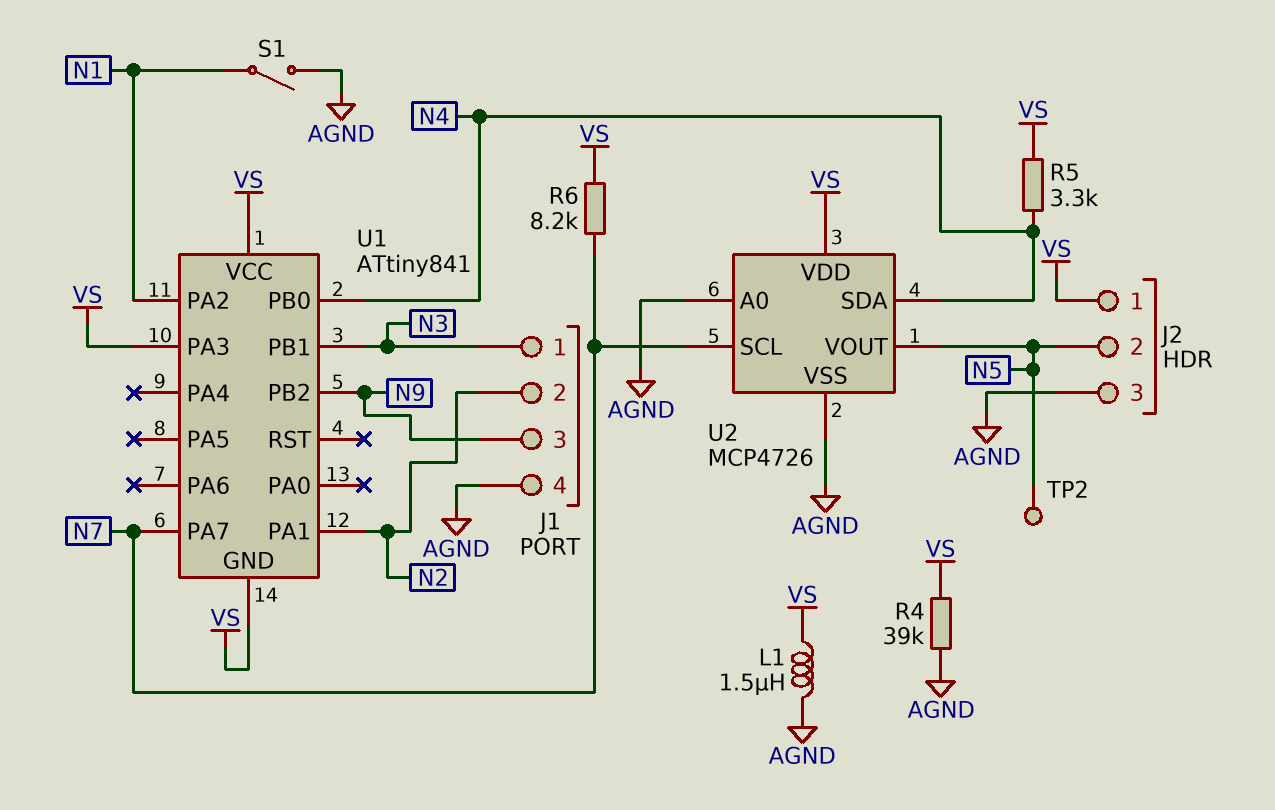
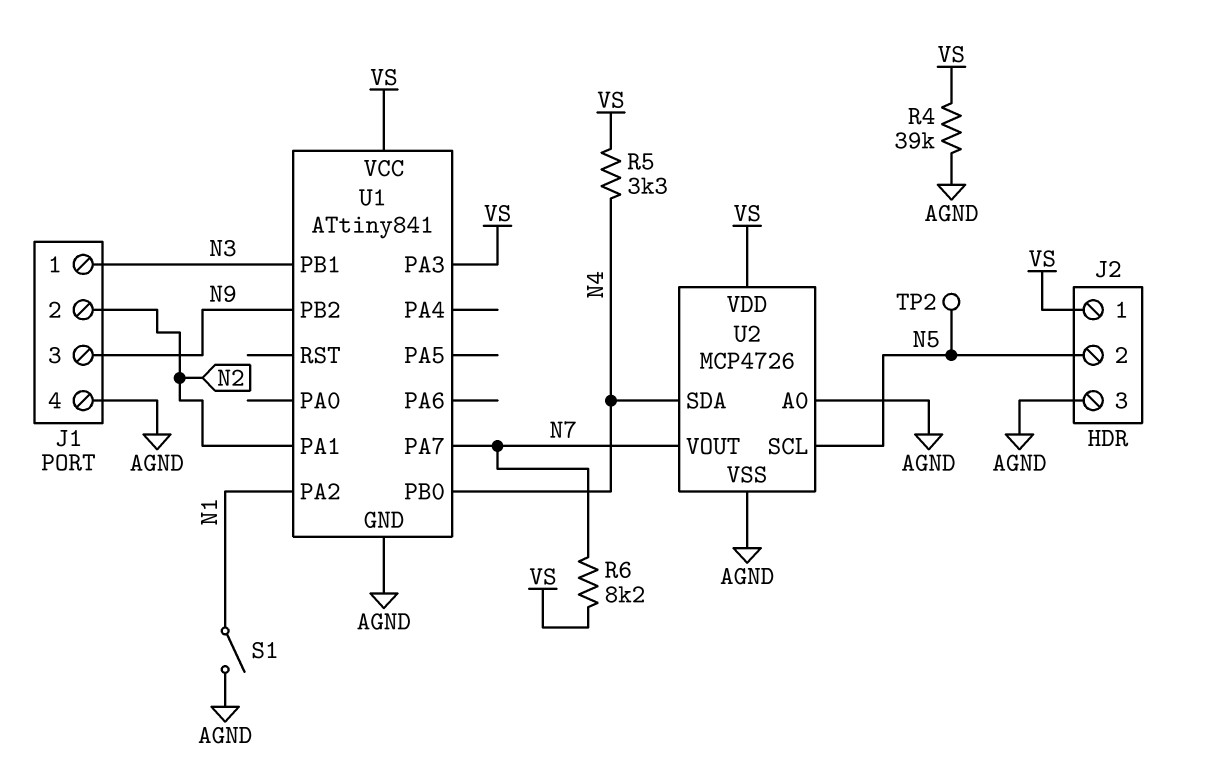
L1: 1.5uH (AGND, VS) -> none
U1 pin GND: VS -> AGND
U2 pin SCL: N7 -> N5
U2 pin VOUT: N5 -> N7

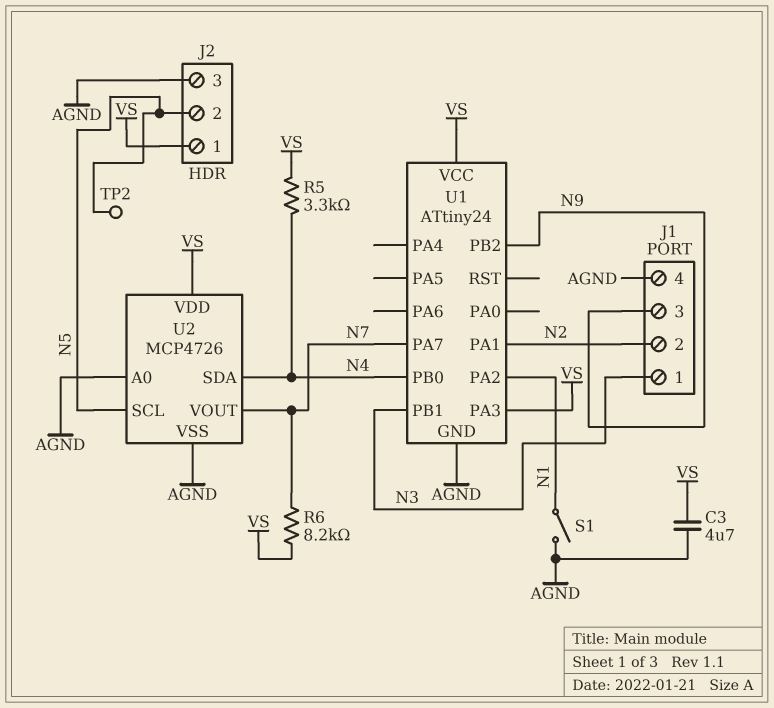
C3: none -> 4.7uF (AGND, VS)
R4: 39k (AGND, VS) -> none
U1: ATtiny841 -> ATtiny24

